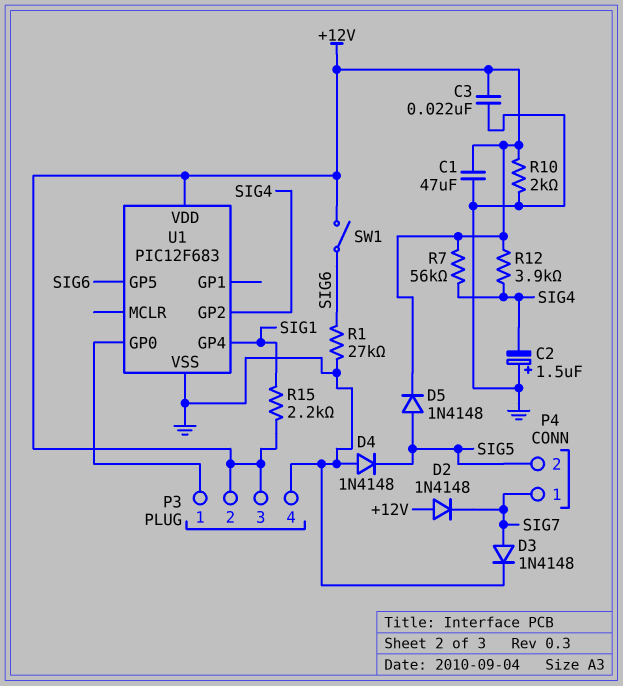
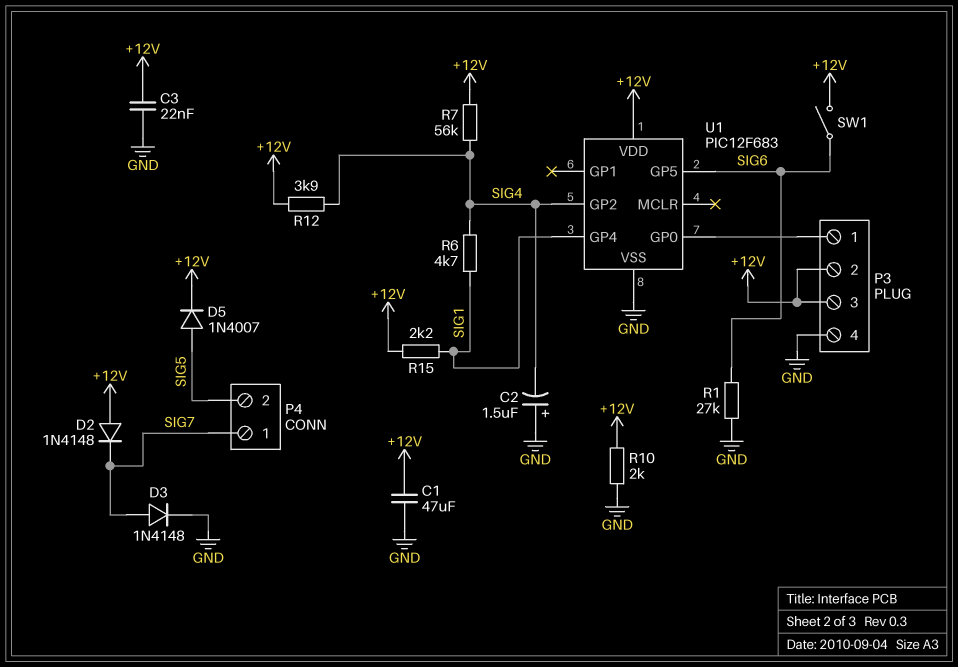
D4: diode 1N4148 (A GND, K SIG5) -> none
D5: diode 1N4148 (A SIG5, K +12V) -> diode 1N4007 (A SIG5, K +12V)
R6: none -> 4.7k (SIG1, SIG4)

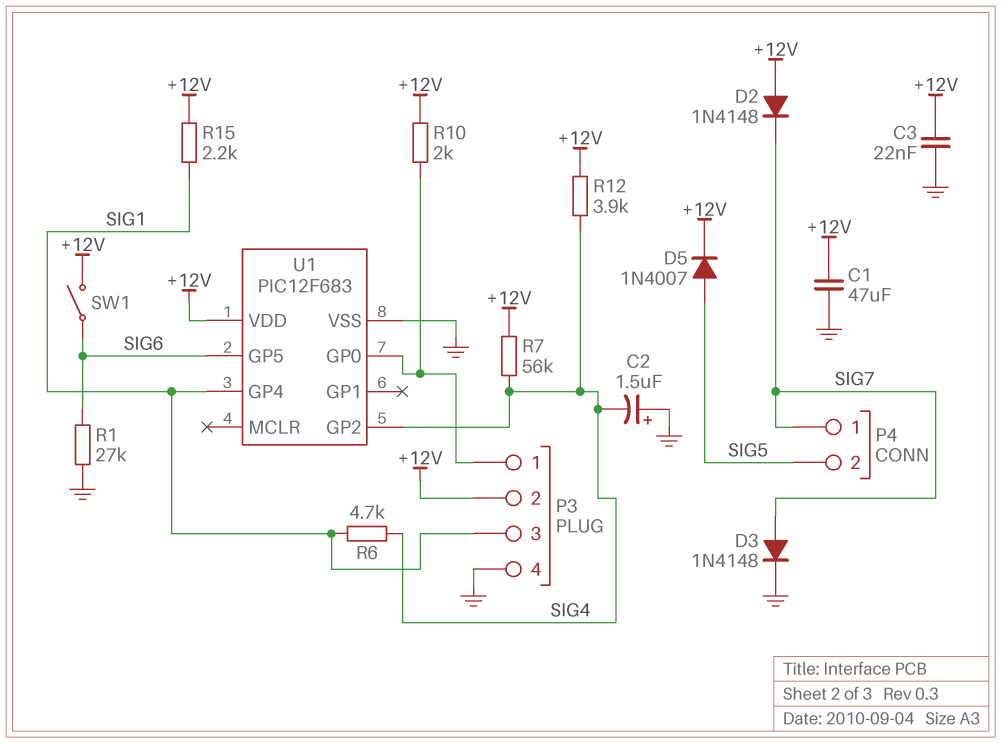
P3 pin 3: +12V -> SIG1
R10: 2k (+12V, GND) -> 2k (+12V, P3/1)

